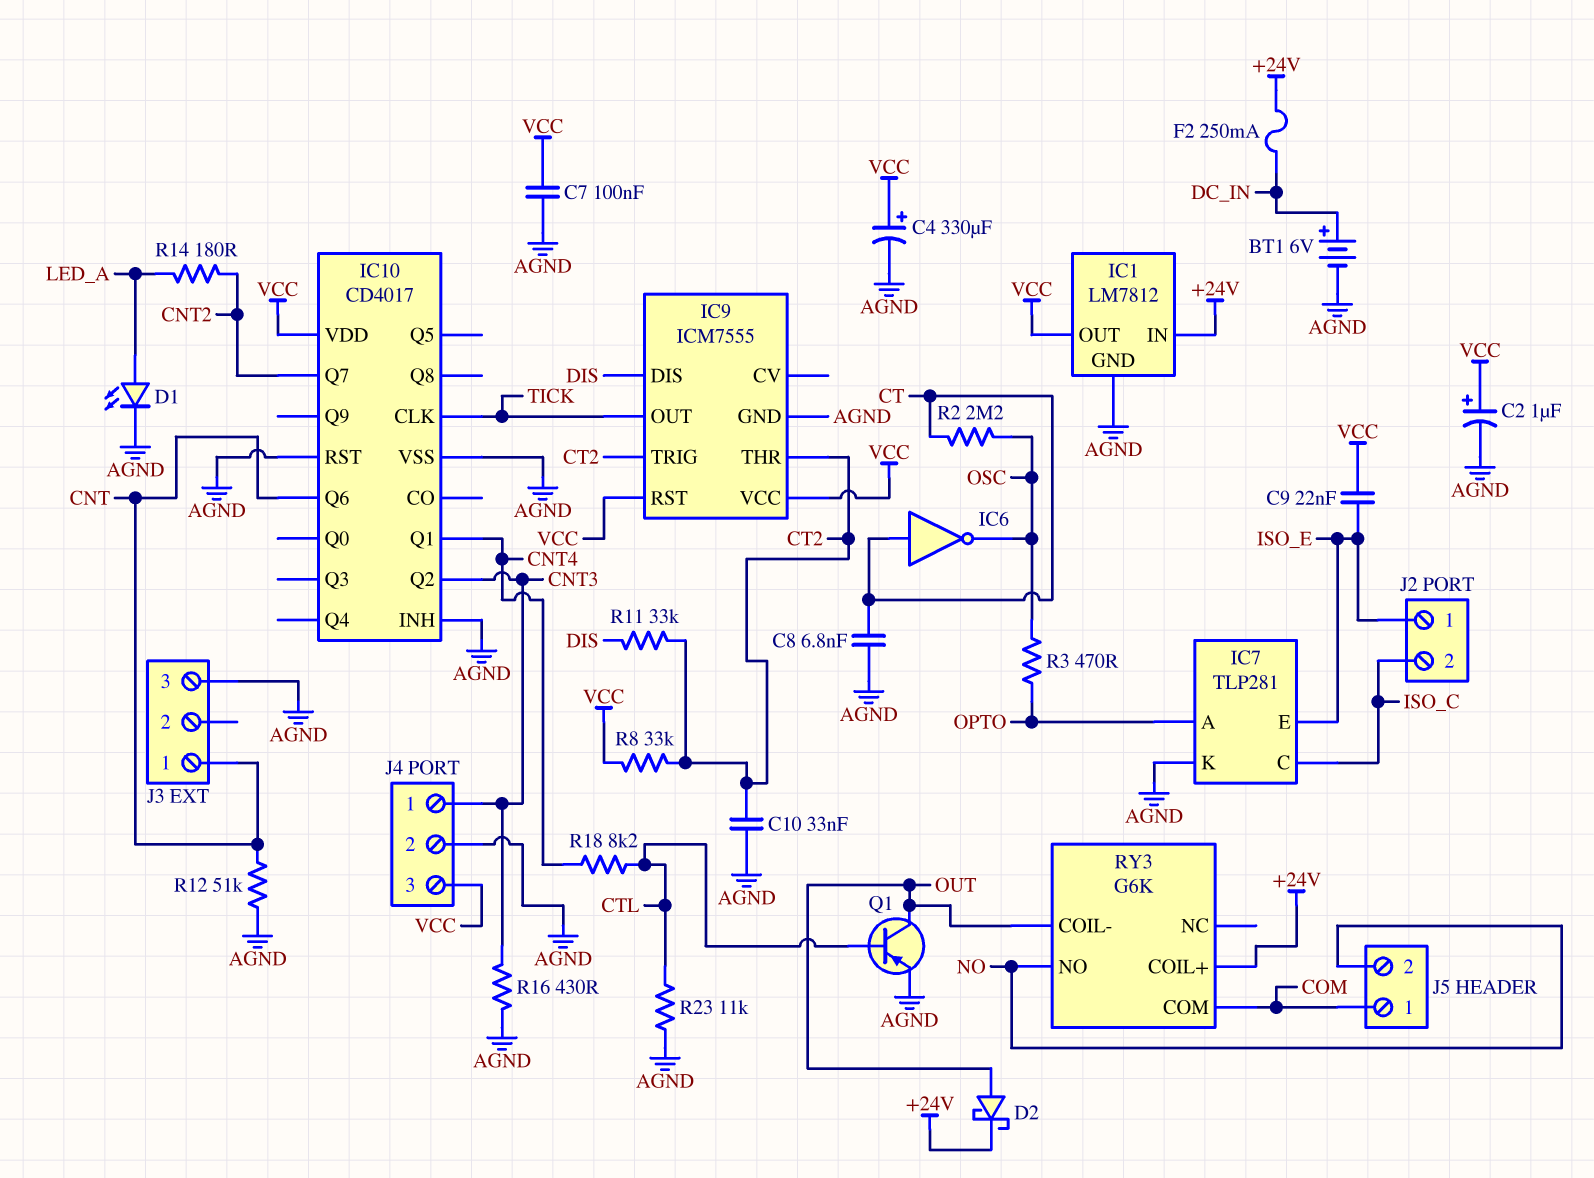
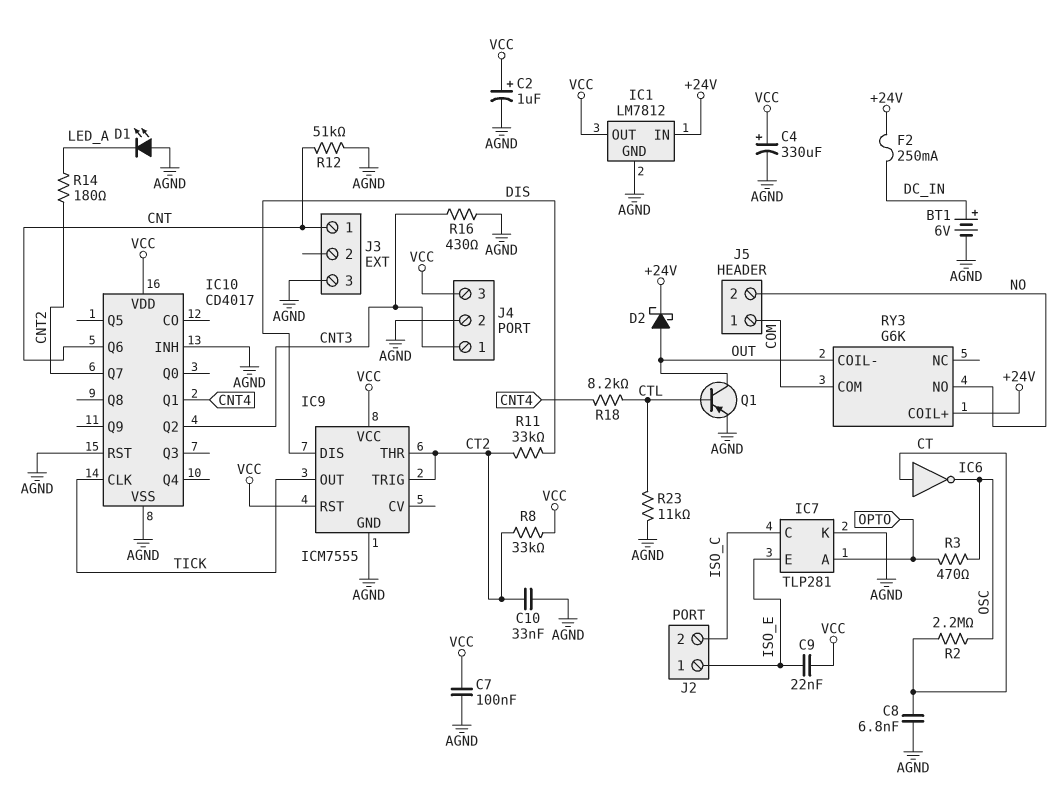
D1: LED (A LED_A, K AGND) -> LED (A AGND, K LED_A)

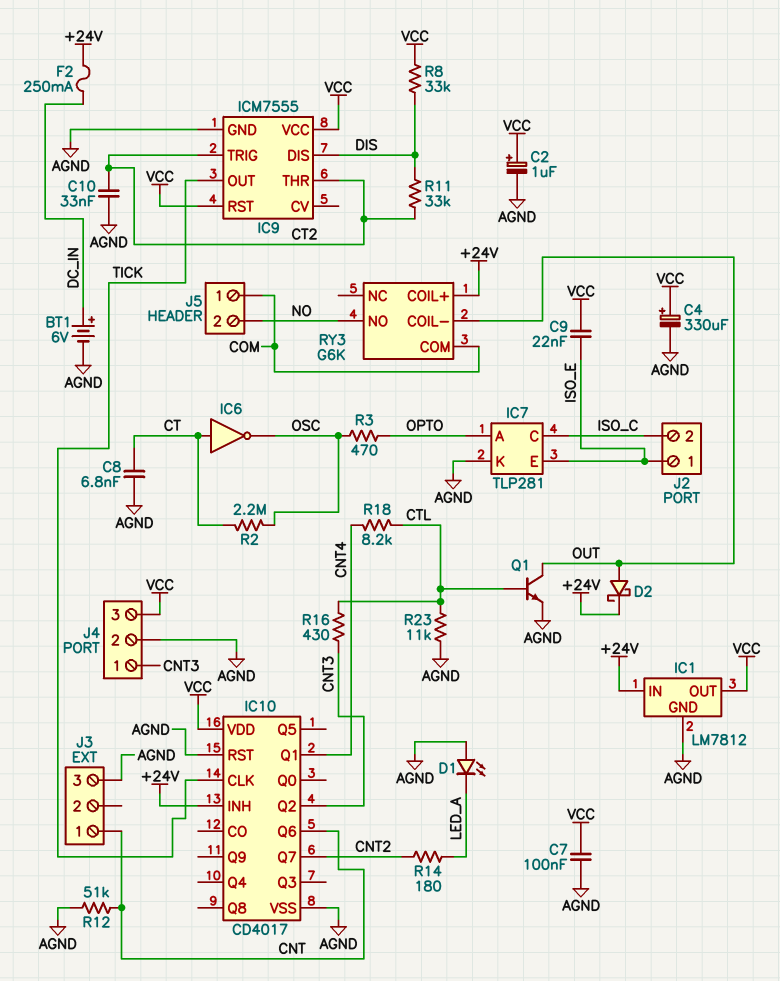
IC10 pin INH: AGND -> +24V
Q1: PNP (B CTL, C OUT, E AGND) -> NPN (B CTL, C OUT, E AGND)
R8: 33k (CT2, VCC) -> 33k (DIS, VCC)
R16: 430 (AGND, CNT3) -> 430 (CNT3, CTL)

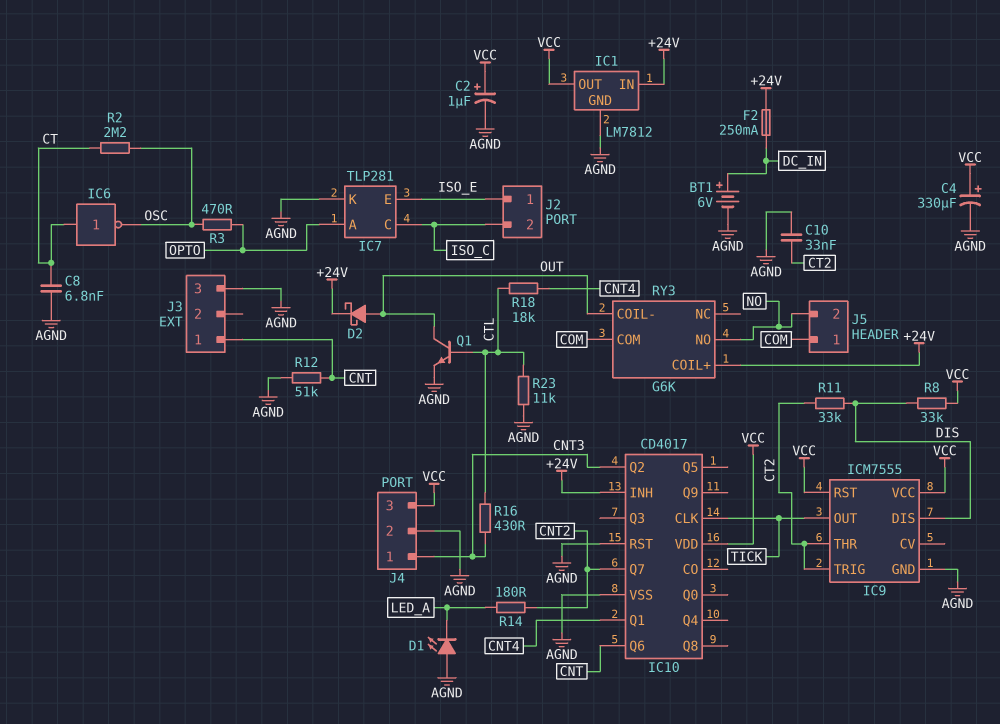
C7: 100nF (AGND, VCC) -> none
C9: 22nF (ISO_E, VCC) -> none
R18: 8.2k (CNT4, CTL) -> 18k (CNT4, CTL)

